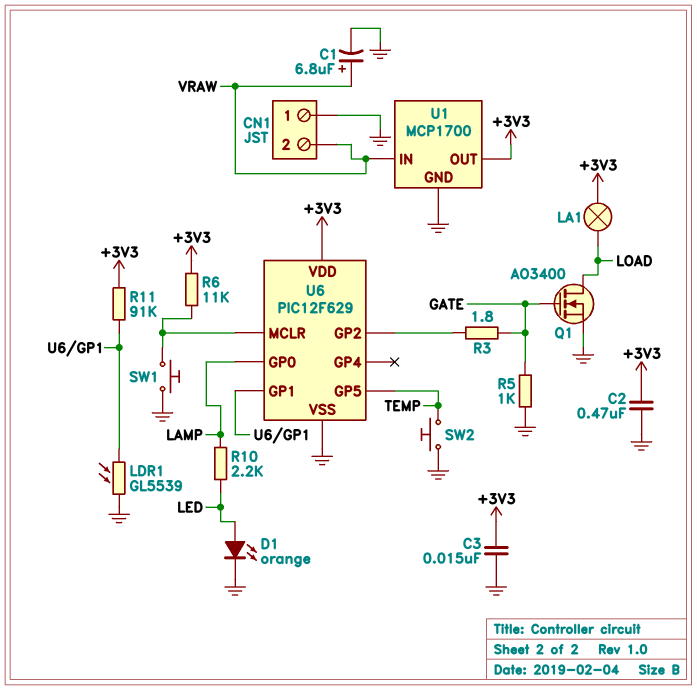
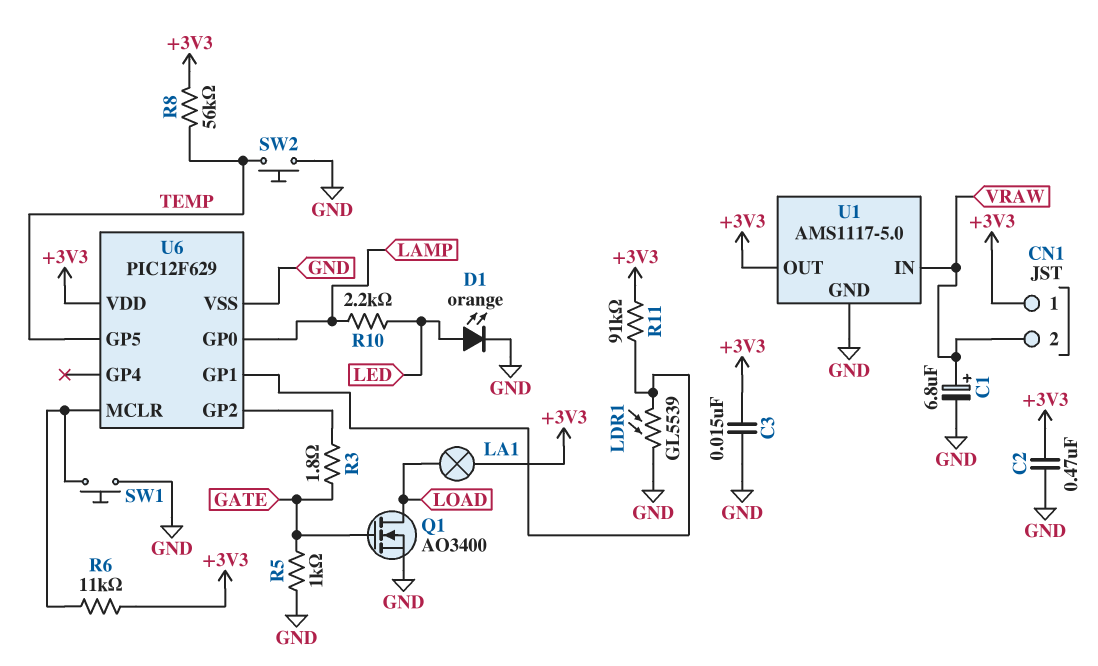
CN1 pin 1: GND -> +3V3
R8: none -> 56k (+3V3, TEMP)
U1: MCP1700 -> AMS1117-5.0

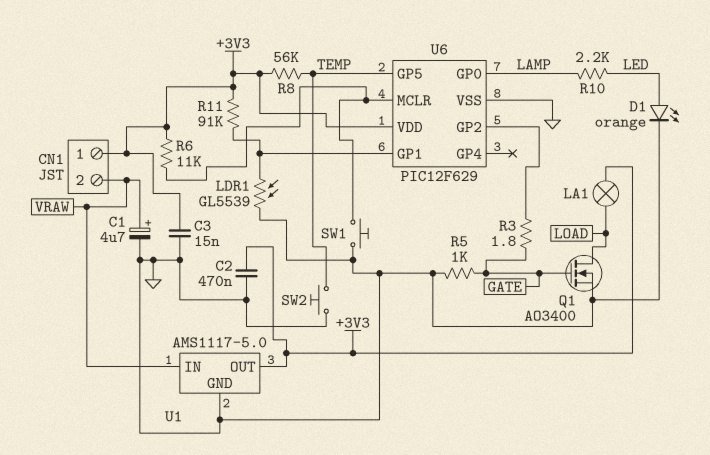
C1: 6.8uF (plus VRAW, minus GND) -> 4.7uF (plus VRAW, minus GND)

